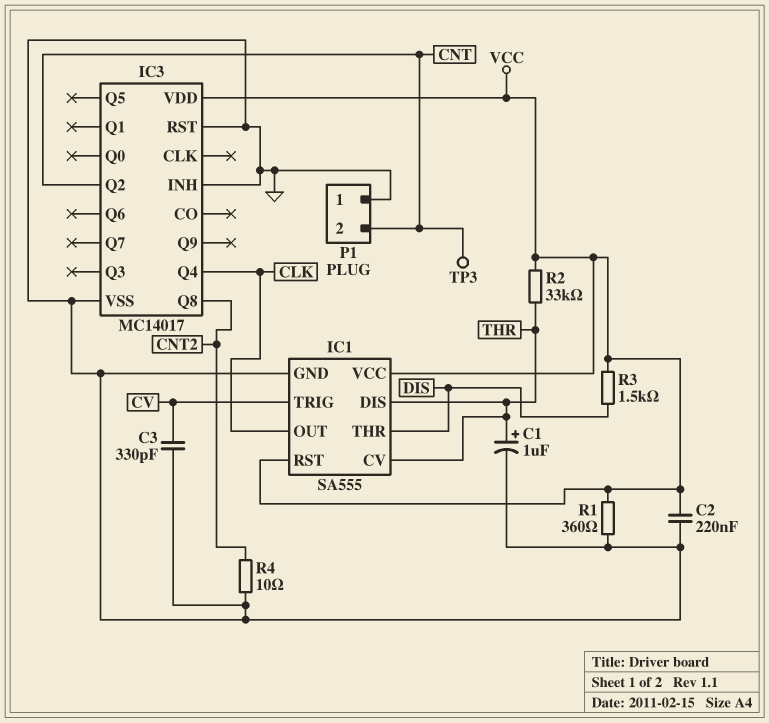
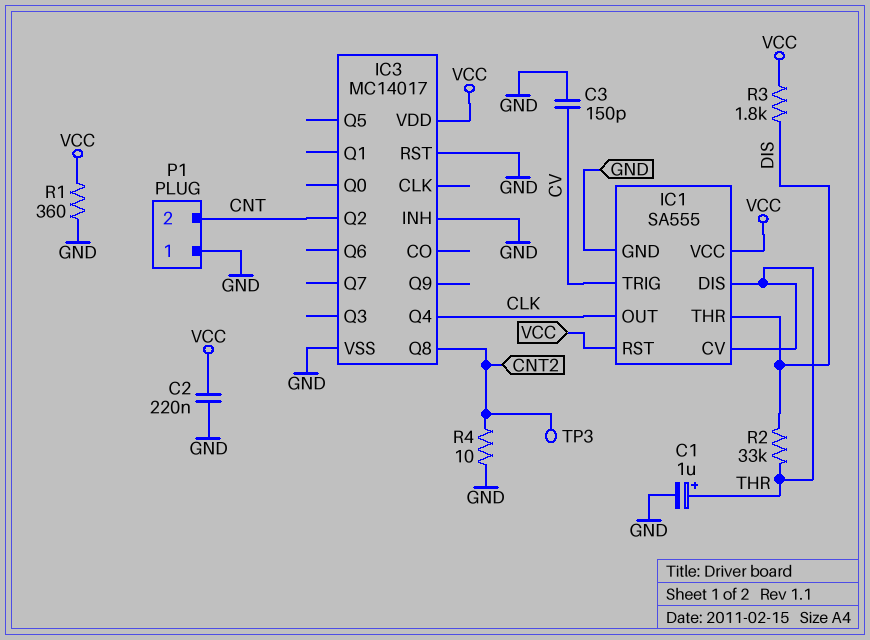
C3: 330pF (CV, GND) -> 150pF (CV, GND)
R2: 33k (THR, VCC) -> 33k (DIS, THR)
R3: 1.5k (DIS, VCC) -> 1.8k (DIS, VCC)
TP3: test point (CNT) -> test point (CNT2)

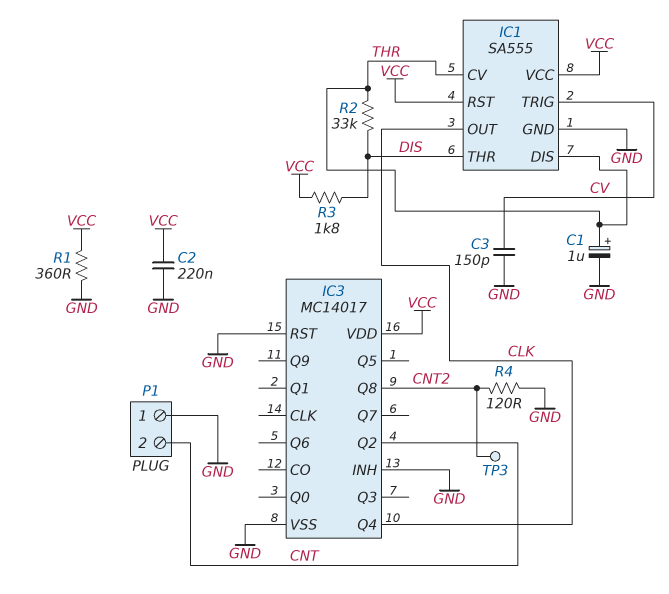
R4: 10 (CNT2, GND) -> 120 (CNT2, GND)

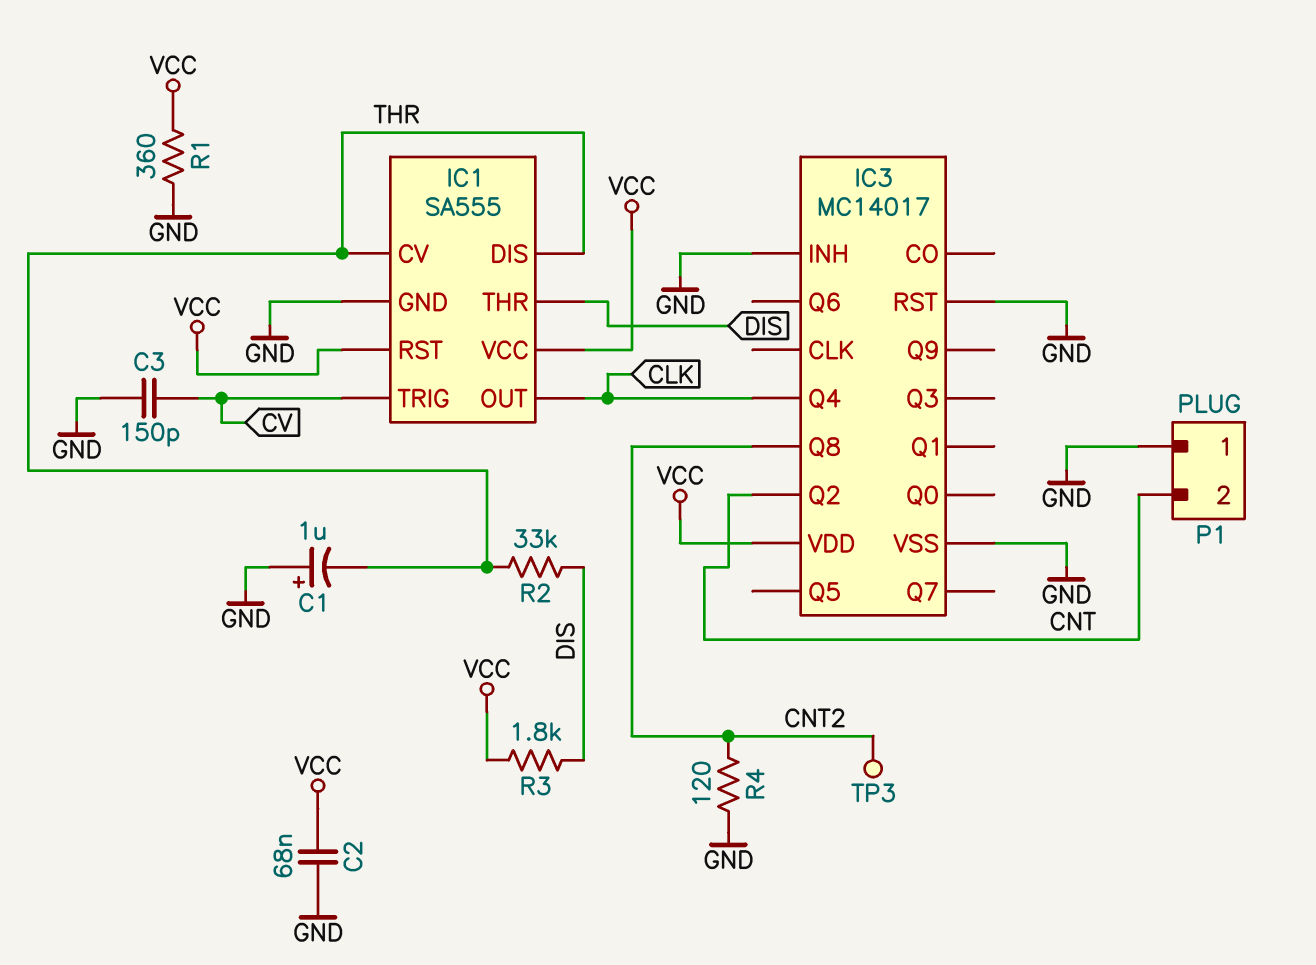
C1: 1uF (plus THR, minus GND) -> 1uF (plus GND, minus THR)
C2: 220nF (GND, VCC) -> 68nF (GND, VCC)

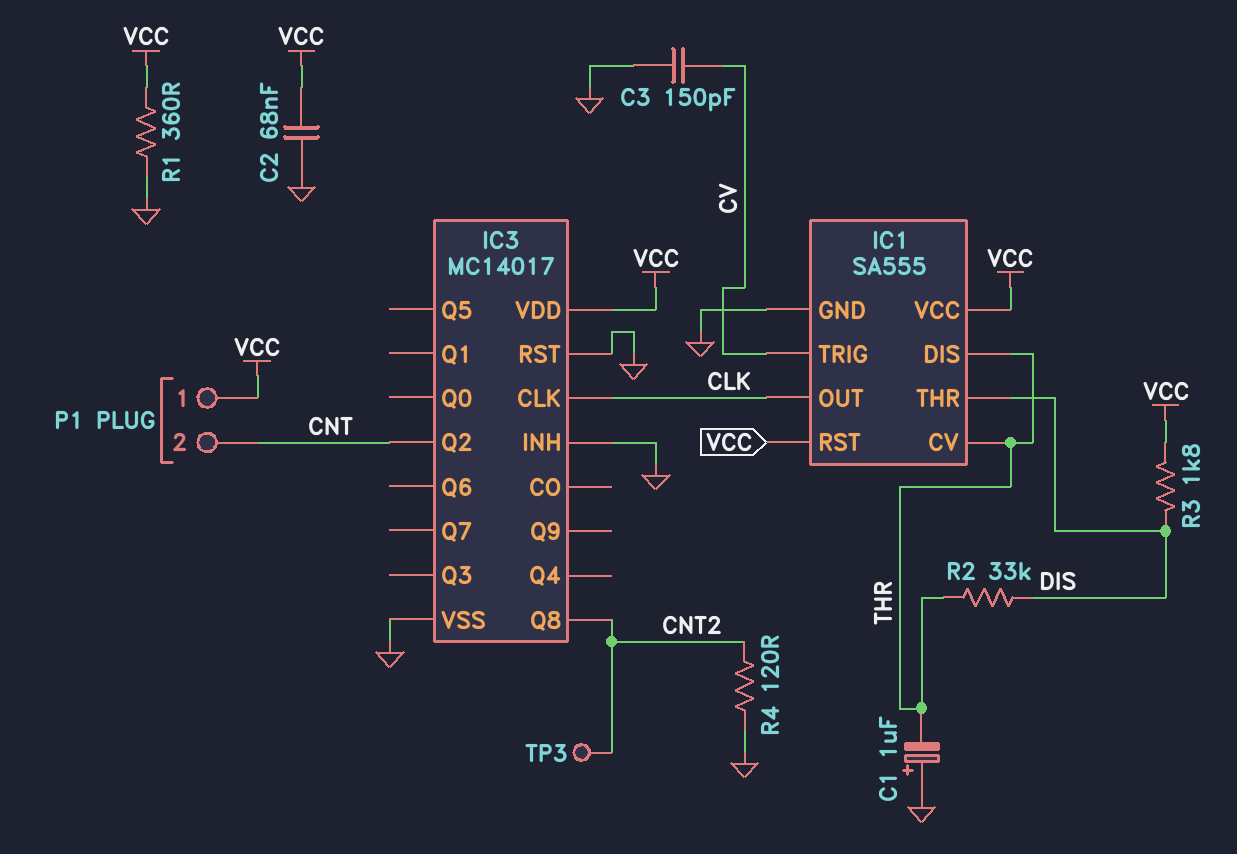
IC3 pin CLK: none -> CLK
IC3 pin Q4: CLK -> none
P1 pin 1: GND -> VCC

